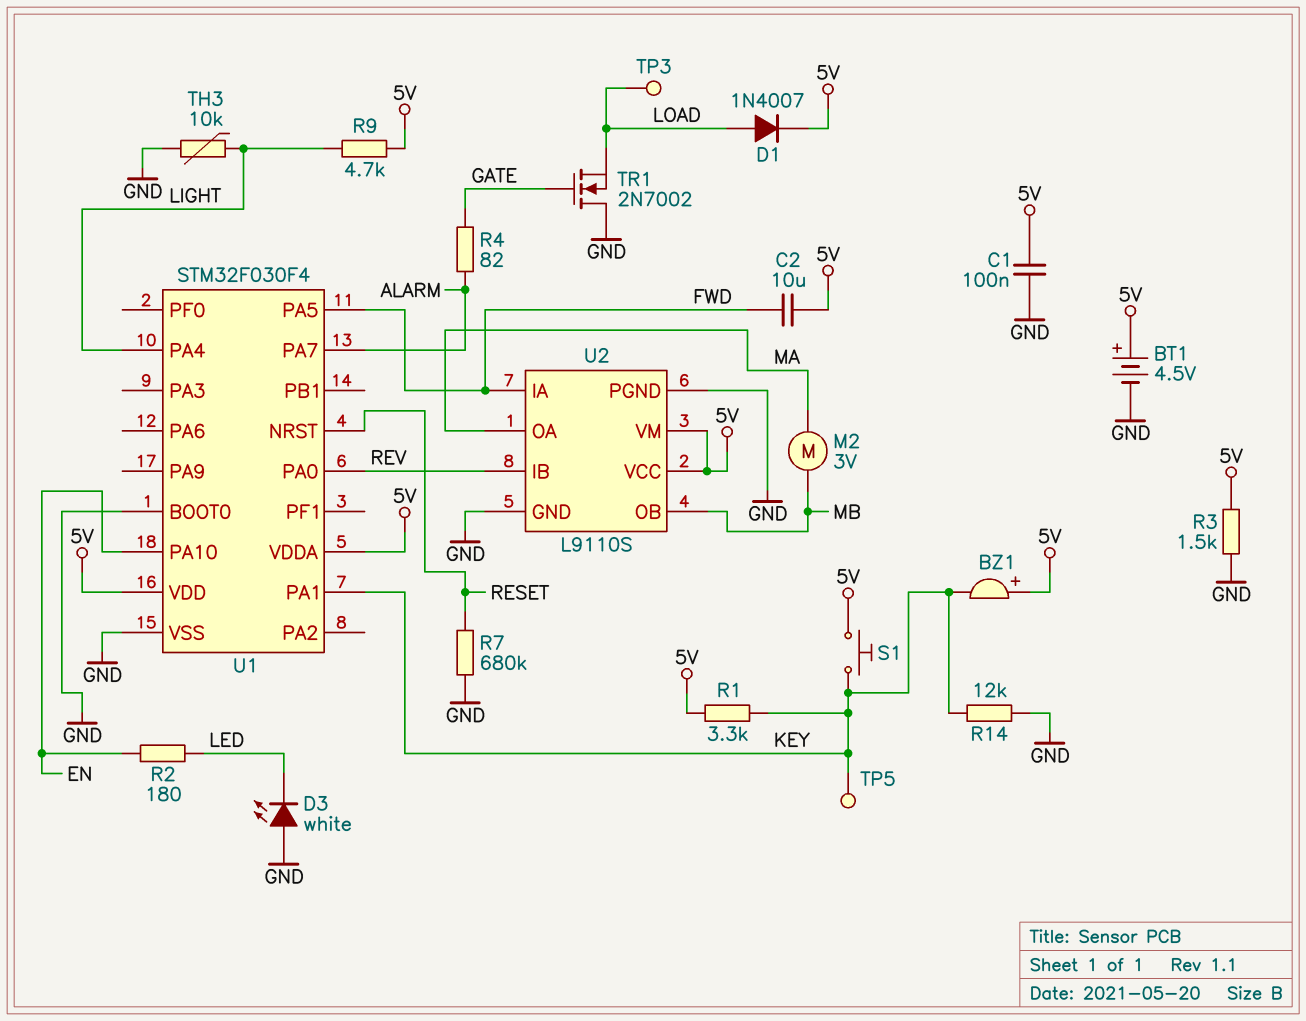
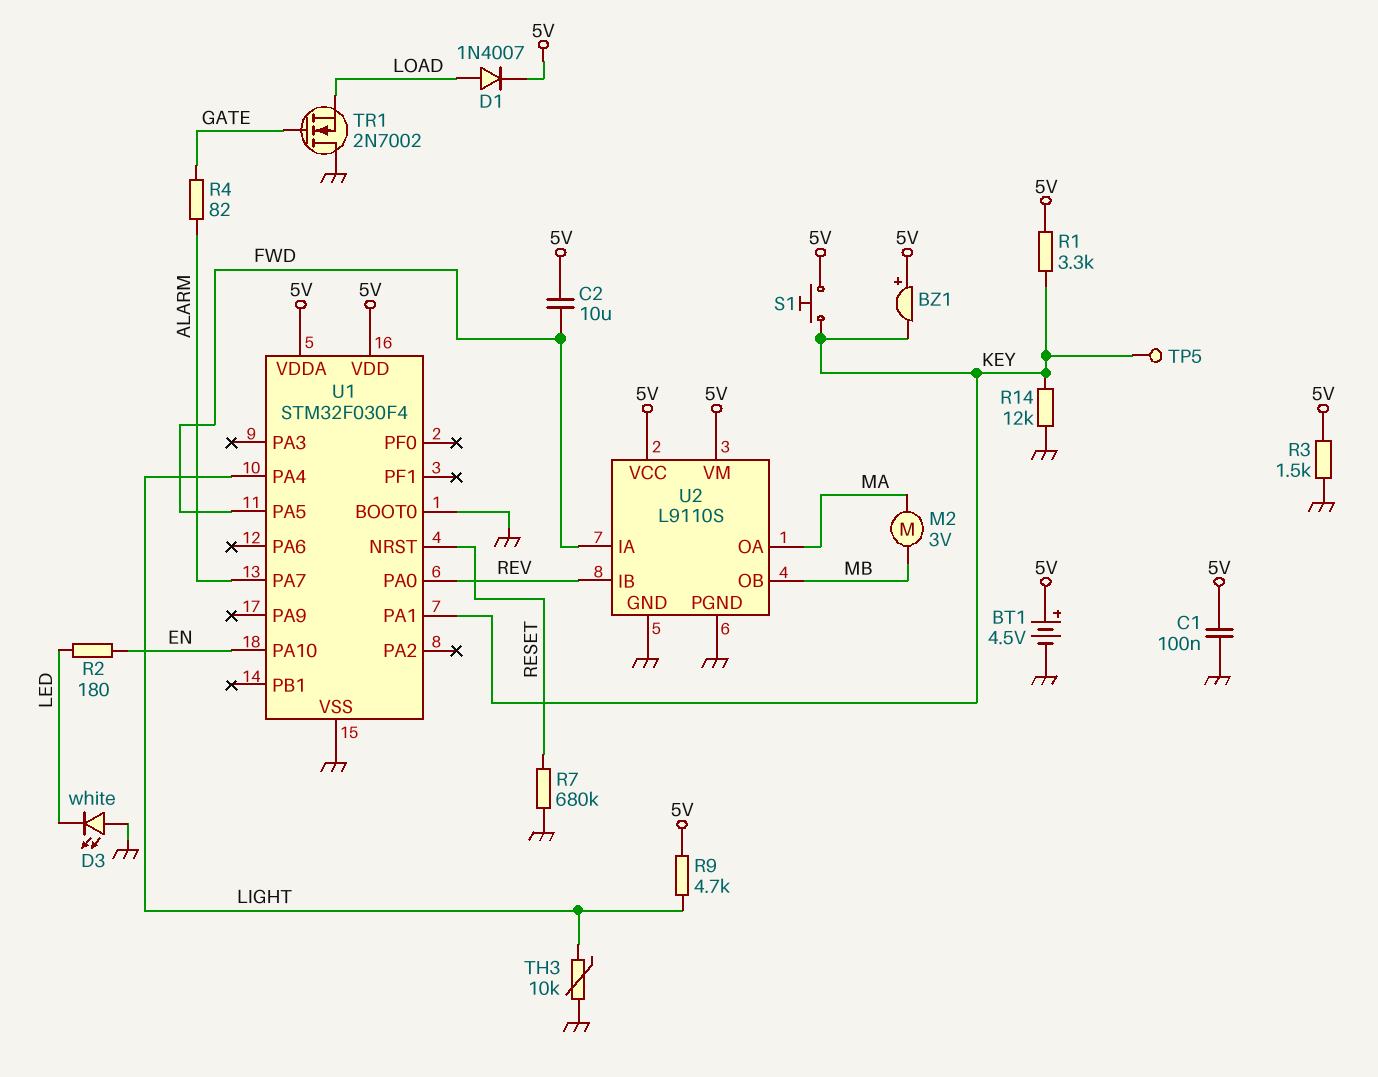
TP3: test point (LOAD) -> none

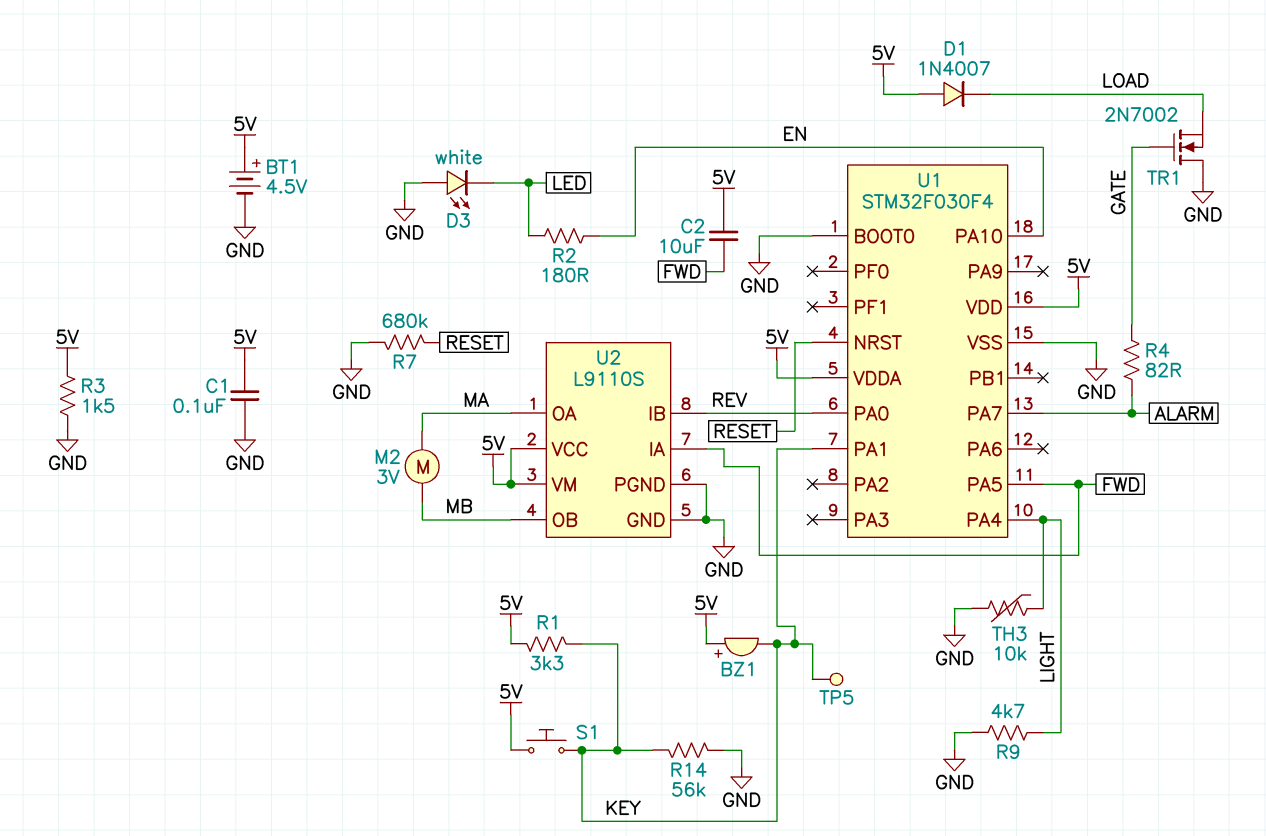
D1: diode 1N4007 (A LOAD, K 5V) -> diode 1N4007 (A 5V, K LOAD)
R9: 4.7k (5V, LIGHT) -> 4.7k (GND, LIGHT)
R14: 12k (GND, KEY) -> 56k (GND, KEY)

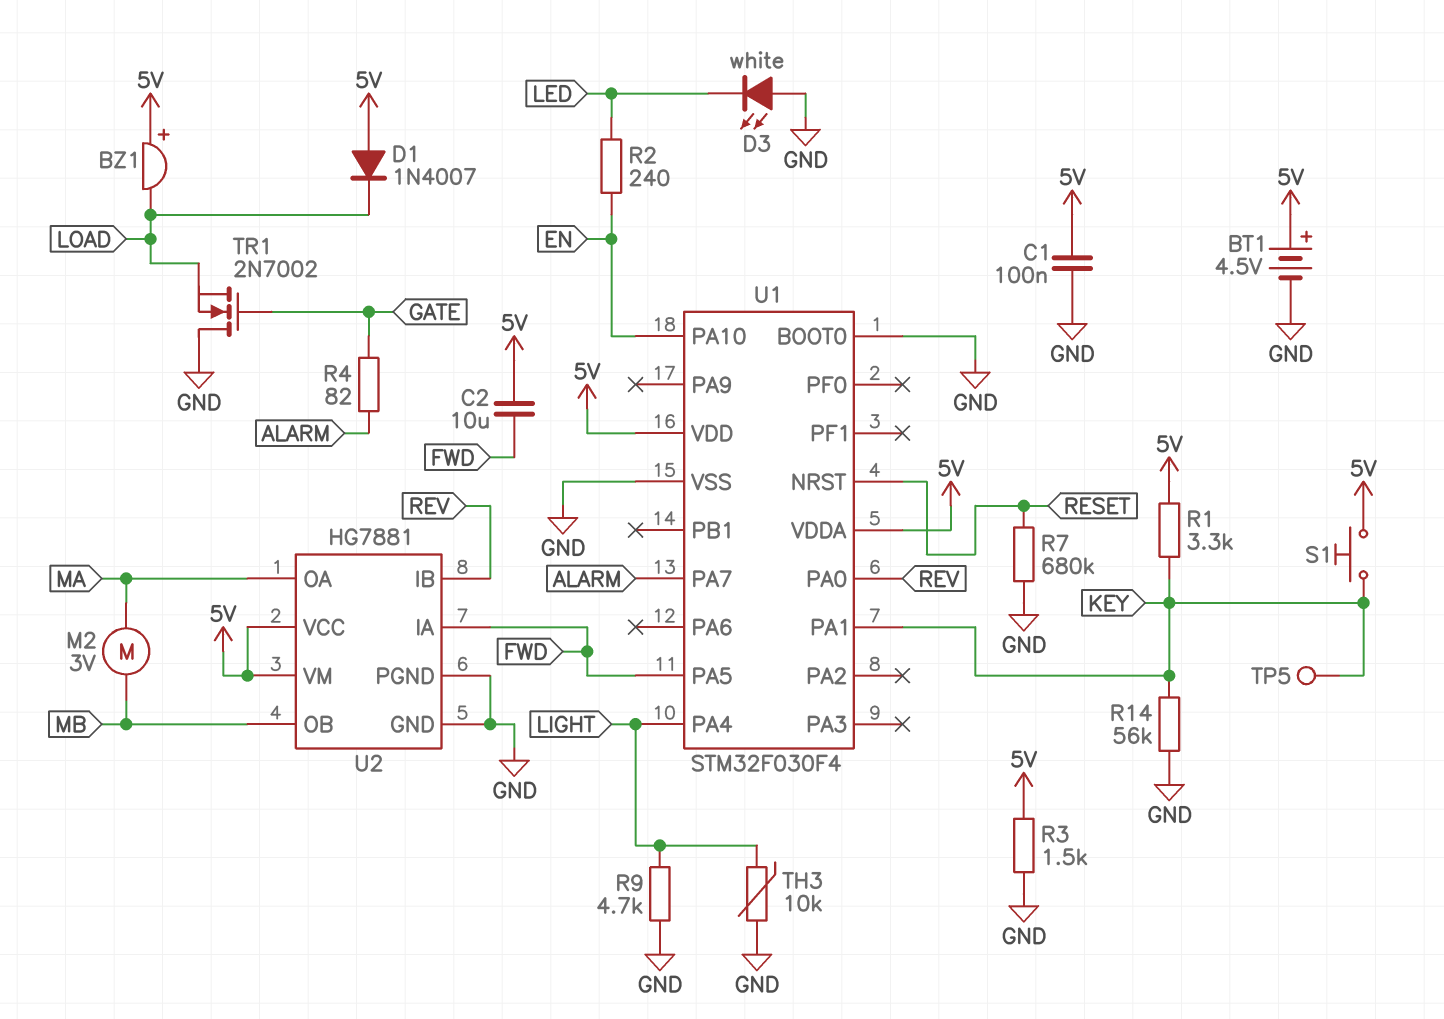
BZ1: buzzer (plus 5V, minus KEY) -> buzzer (plus 5V, minus LOAD)
R2: 180 (EN, LED) -> 240 (EN, LED)
U2: L9110S -> HG7881

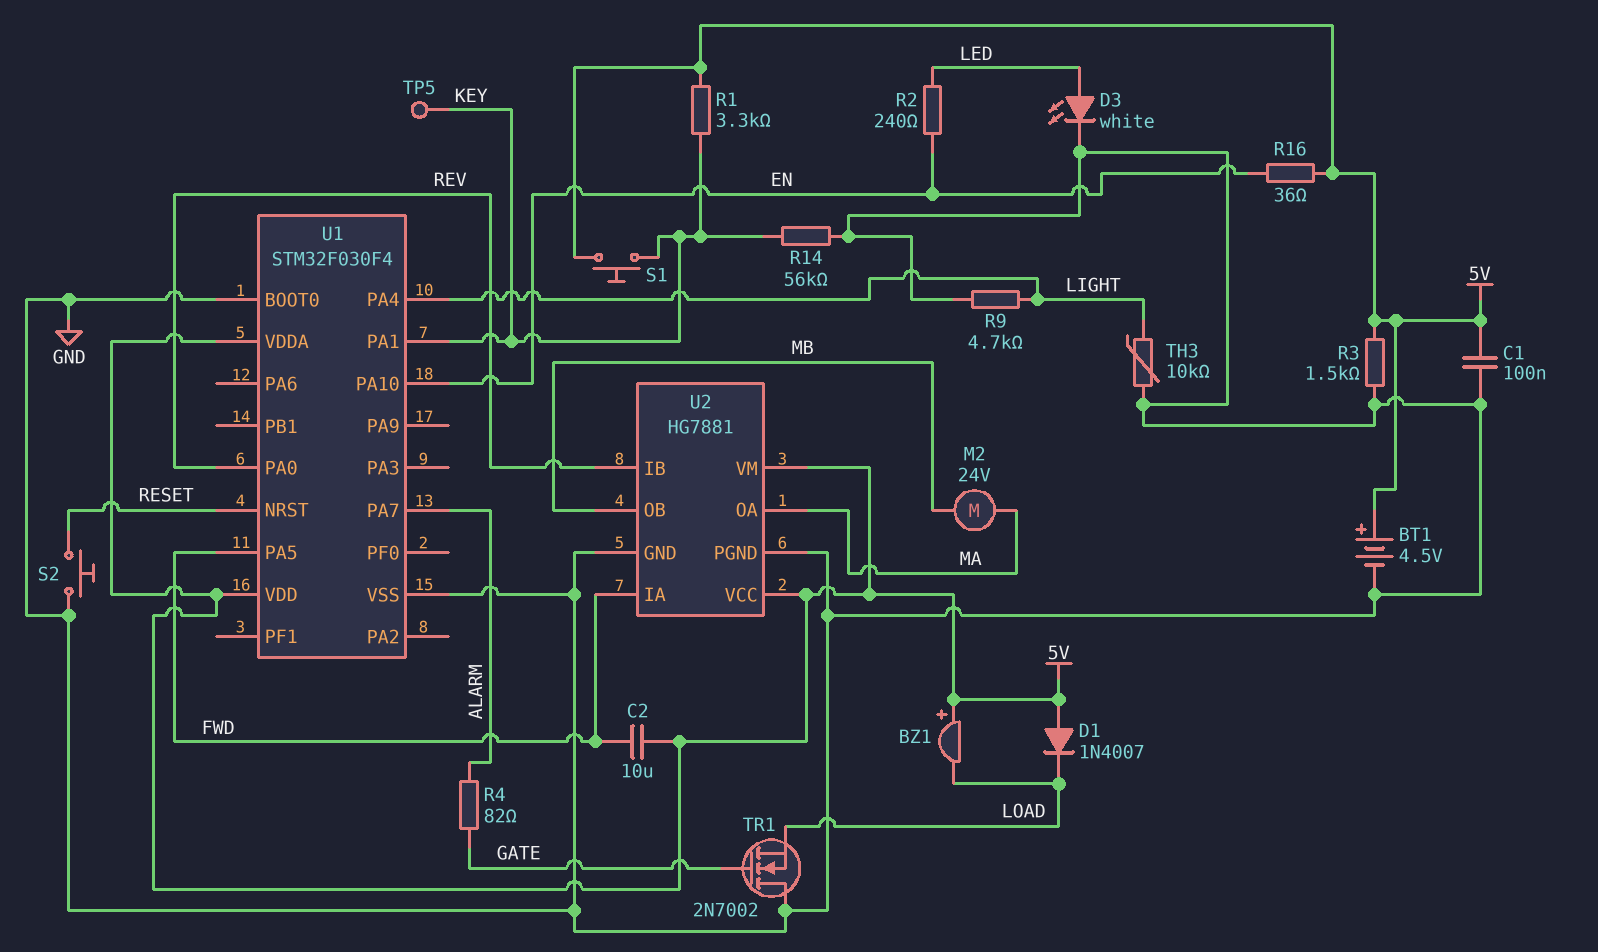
D3: LED white (A GND, K LED) -> LED white (A LED, K GND)
M2: motor 3V (MA, MB) -> motor 24V (MA, MB)
R7: 680k (GND, RESET) -> none
R16: none -> 36 (5V, EN)
S2: none -> button (GND, RESET)

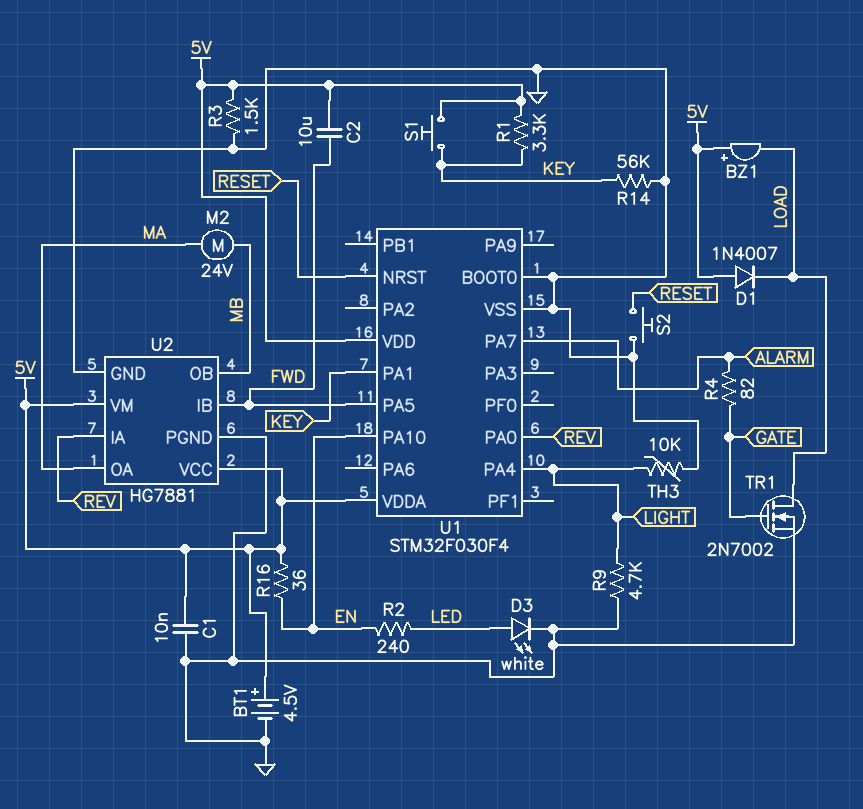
C1: 100nF (5V, GND) -> 10nF (5V, GND)
TP5: test point (KEY) -> none
TR1: NMOS 2N7002 (G GATE, D GND, S LOAD) -> NMOS 2N7002 (G GATE, D LOAD, S GND)
U2 pin IA: FWD -> REV
U2 pin IB: REV -> FWD

